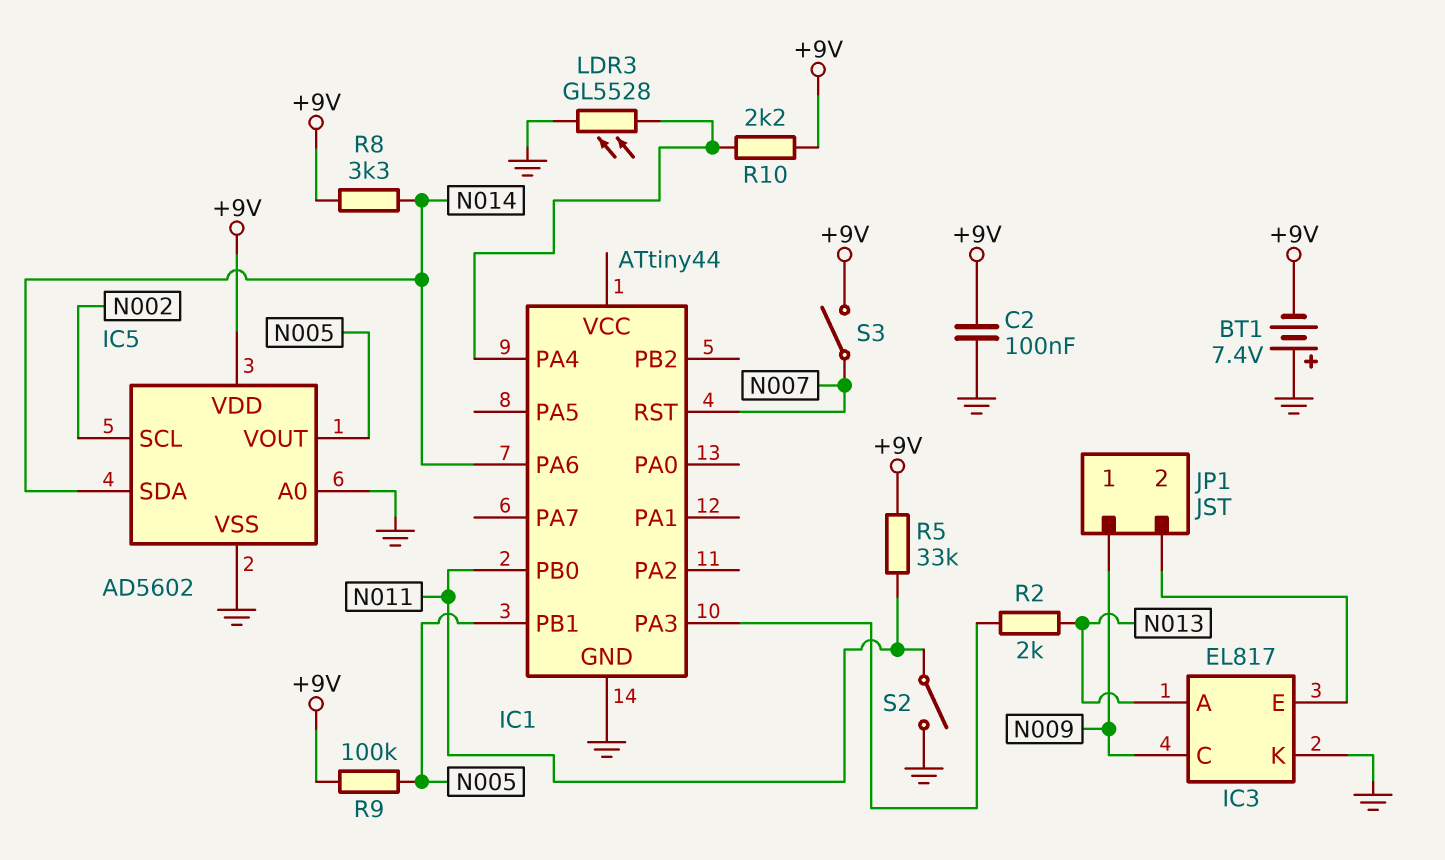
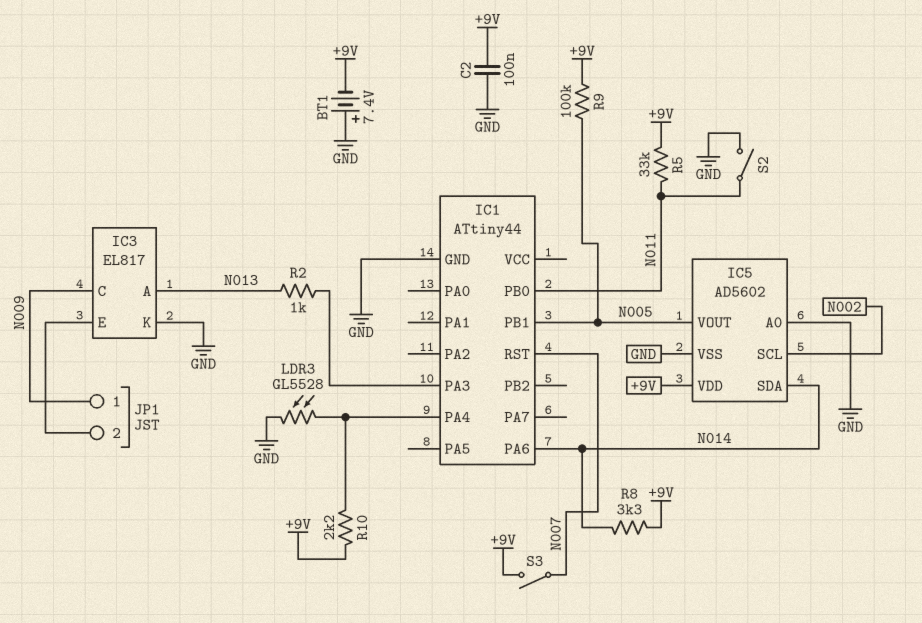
R2: 2k (IC1/PA3, N013) -> 1k (IC1/PA3, N013)

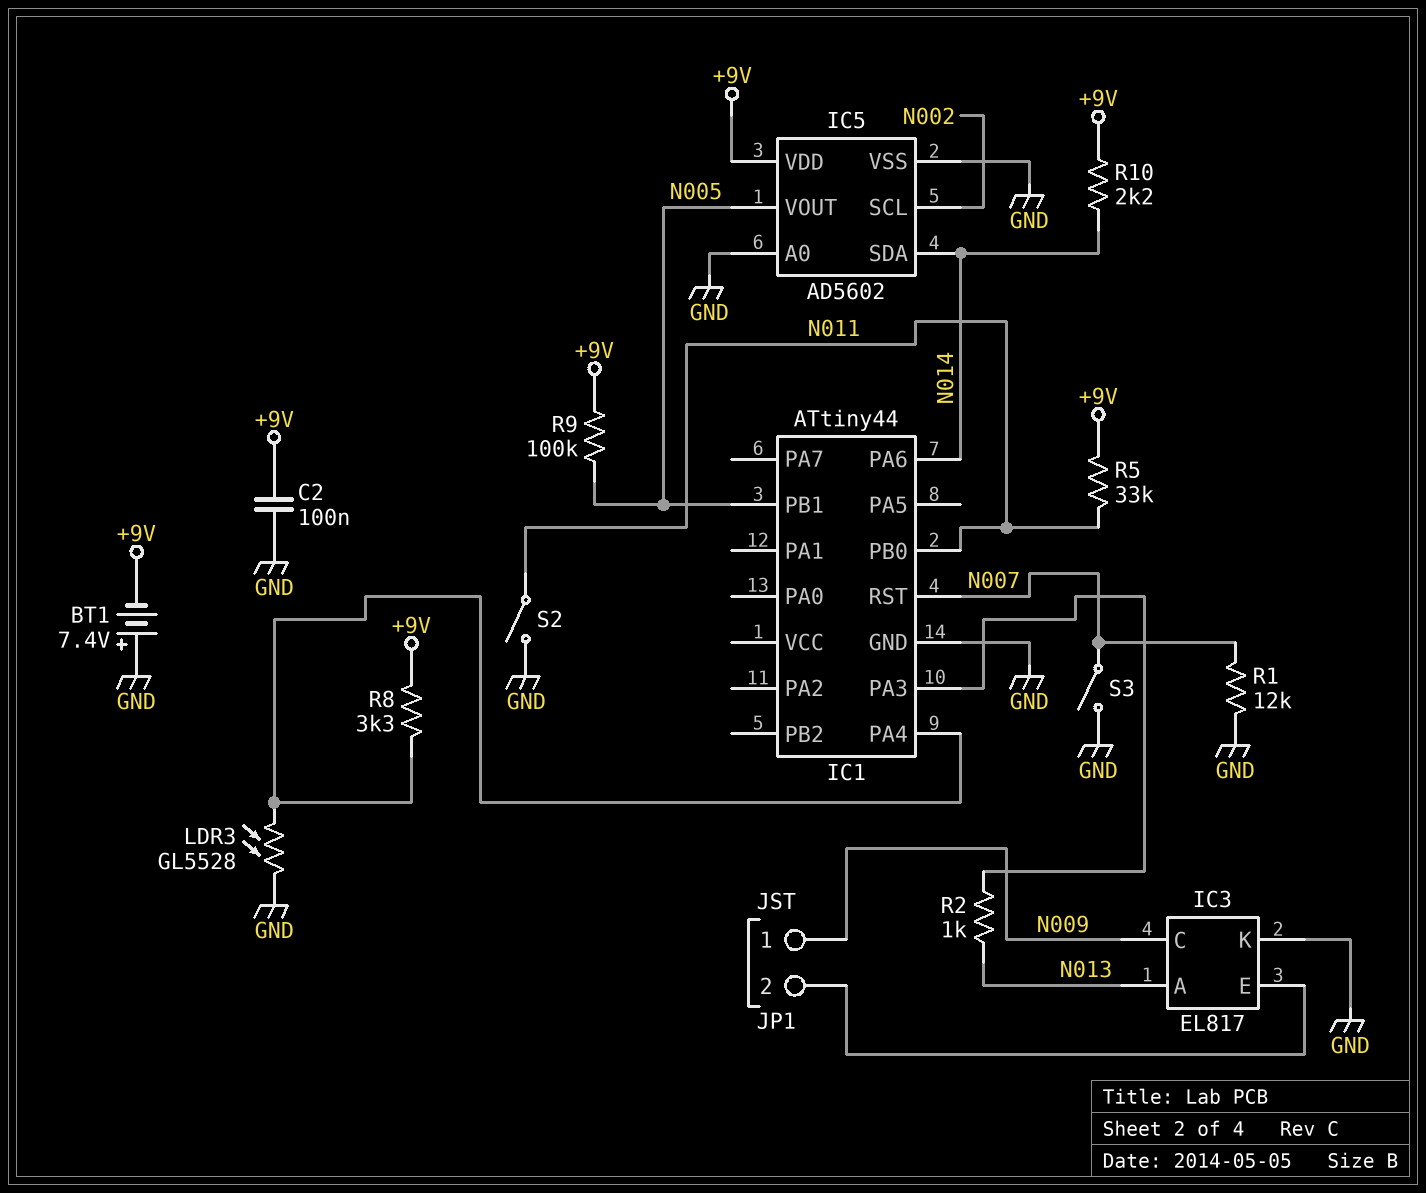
R1: none -> 12k (GND, N007)
R8: 3.3k (+9V, N014) -> 3.3k (+9V, IC1/PA4)
R10: 2.2k (+9V, IC1/PA4) -> 2.2k (+9V, N014)
S3: switch (+9V, N007) -> switch (GND, N007)

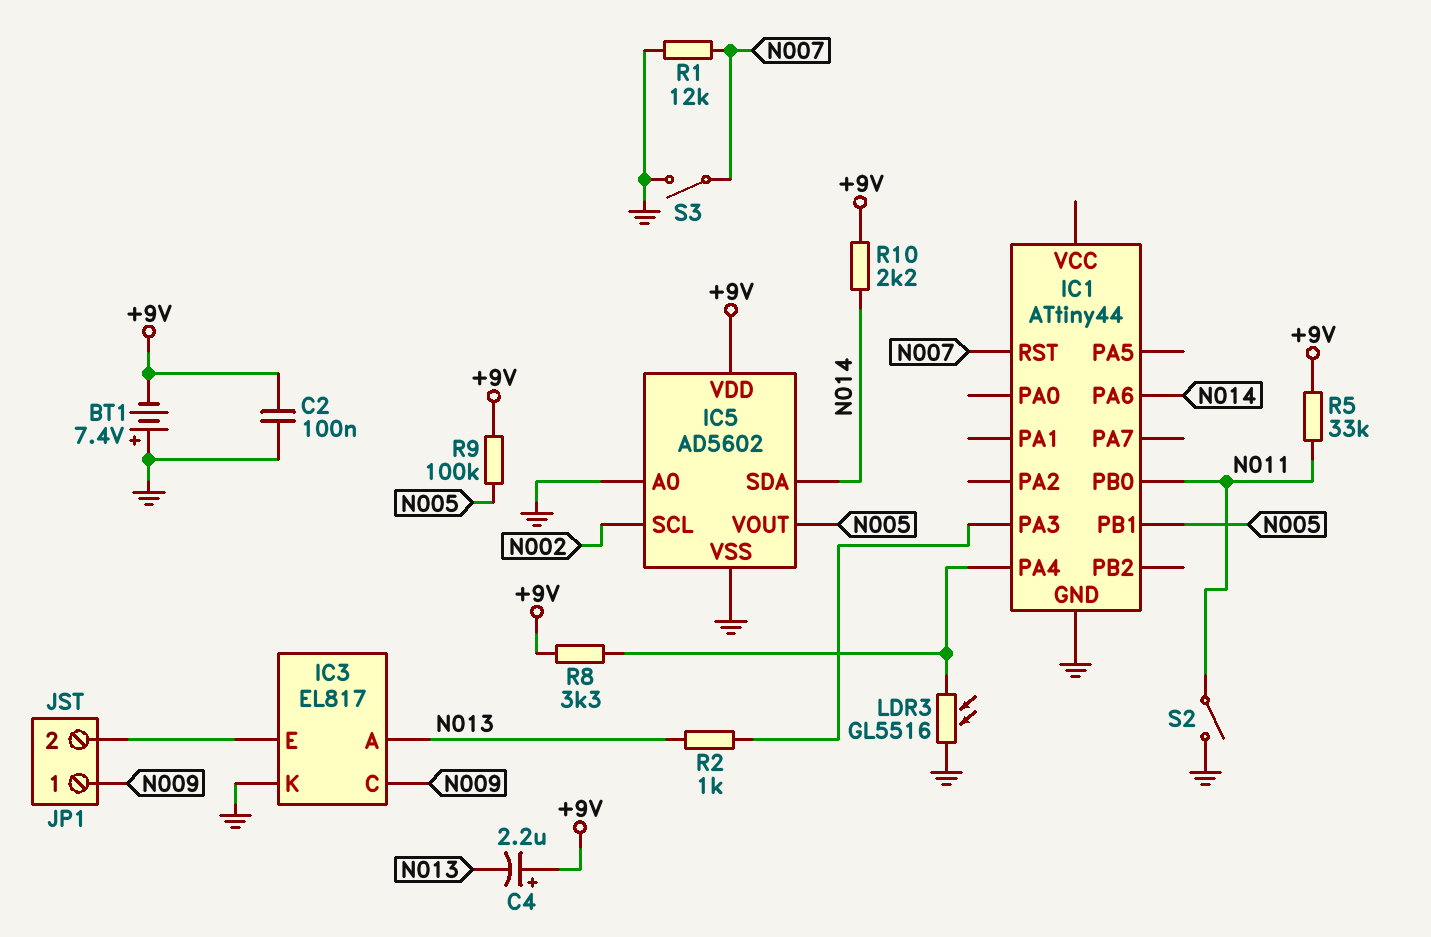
C4: none -> 2.2uF (plus +9V, minus N013)
LDR3: GL5528 (GND, IC1/PA4) -> GL5516 (GND, IC1/PA4)

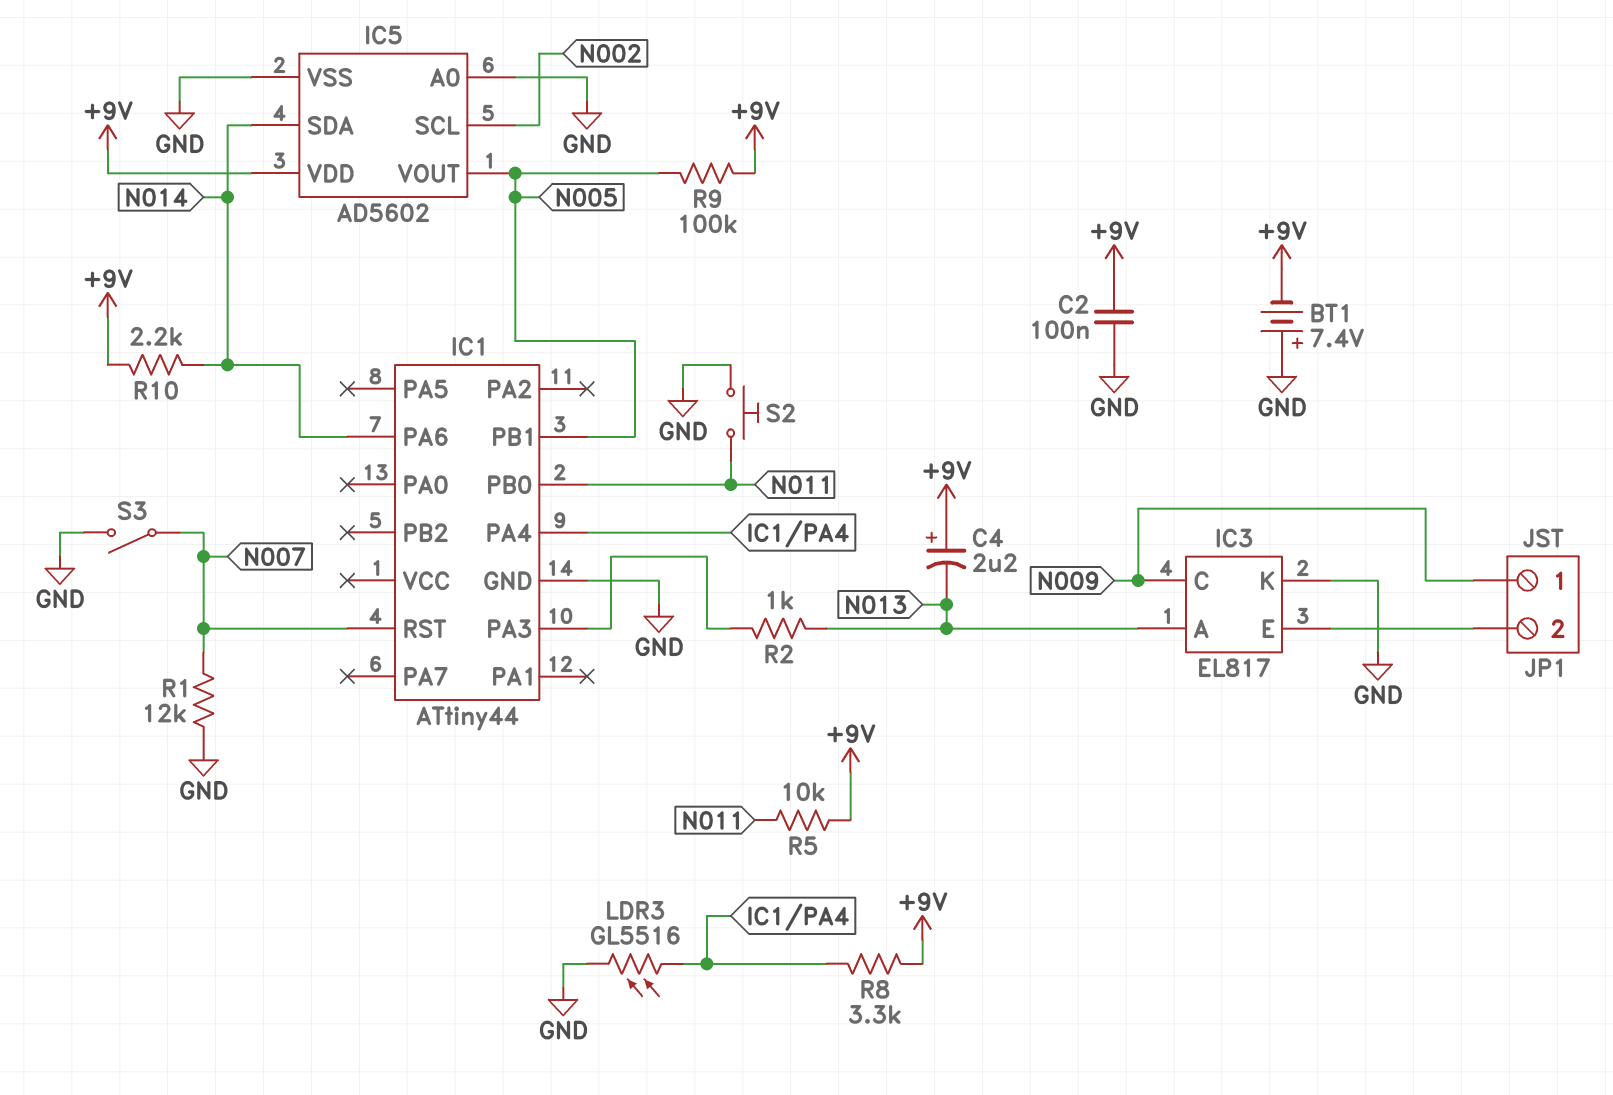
R5: 33k (+9V, N011) -> 10k (+9V, N011)
S2: switch (GND, N011) -> button (GND, N011)

